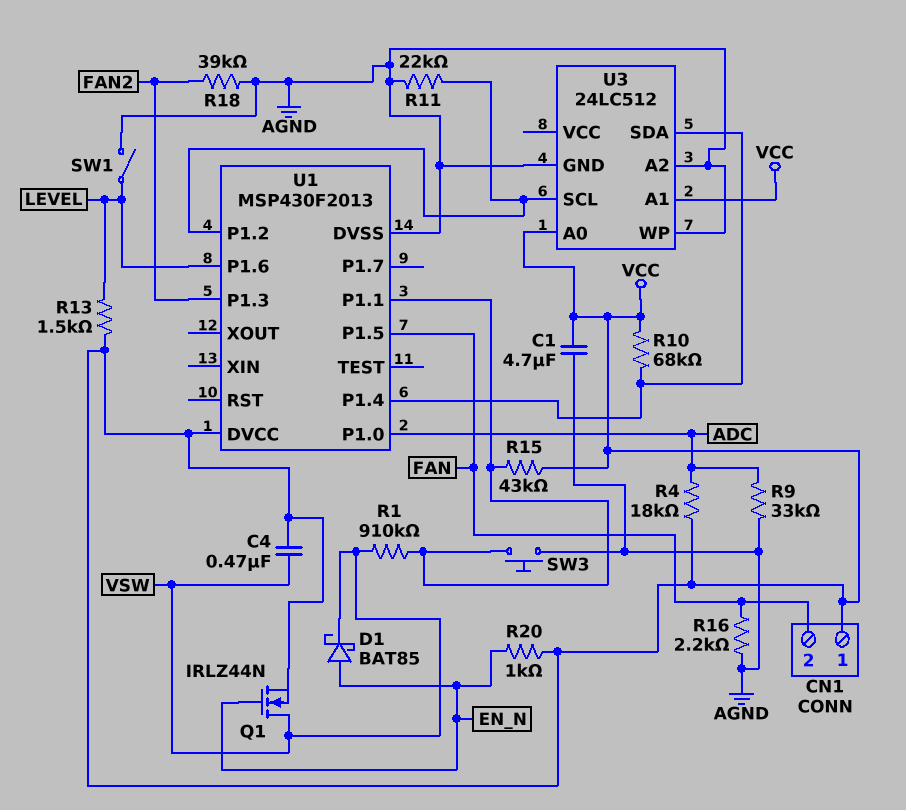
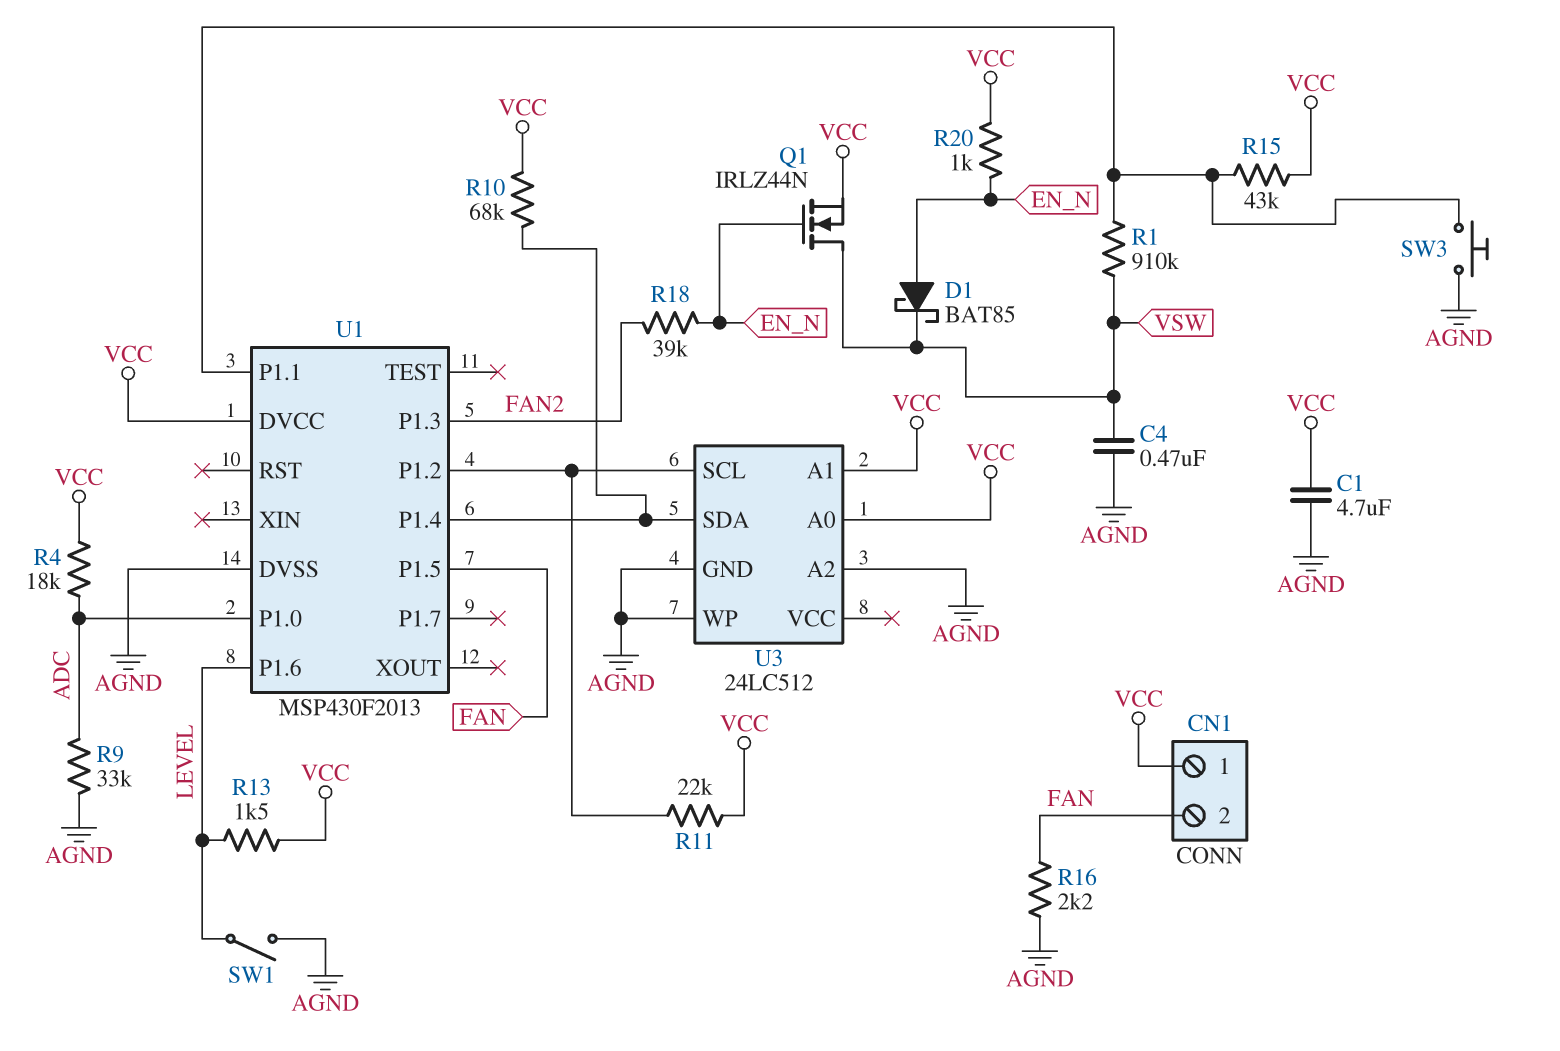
C4: 470nF (VCC, VSW) -> 470nF (AGND, VSW)
R11: 22k (AGND, U1/P1.2) -> 22k (U1/P1.2, VCC)
R18: 39k (AGND, FAN2) -> 39k (EN_N, FAN2)

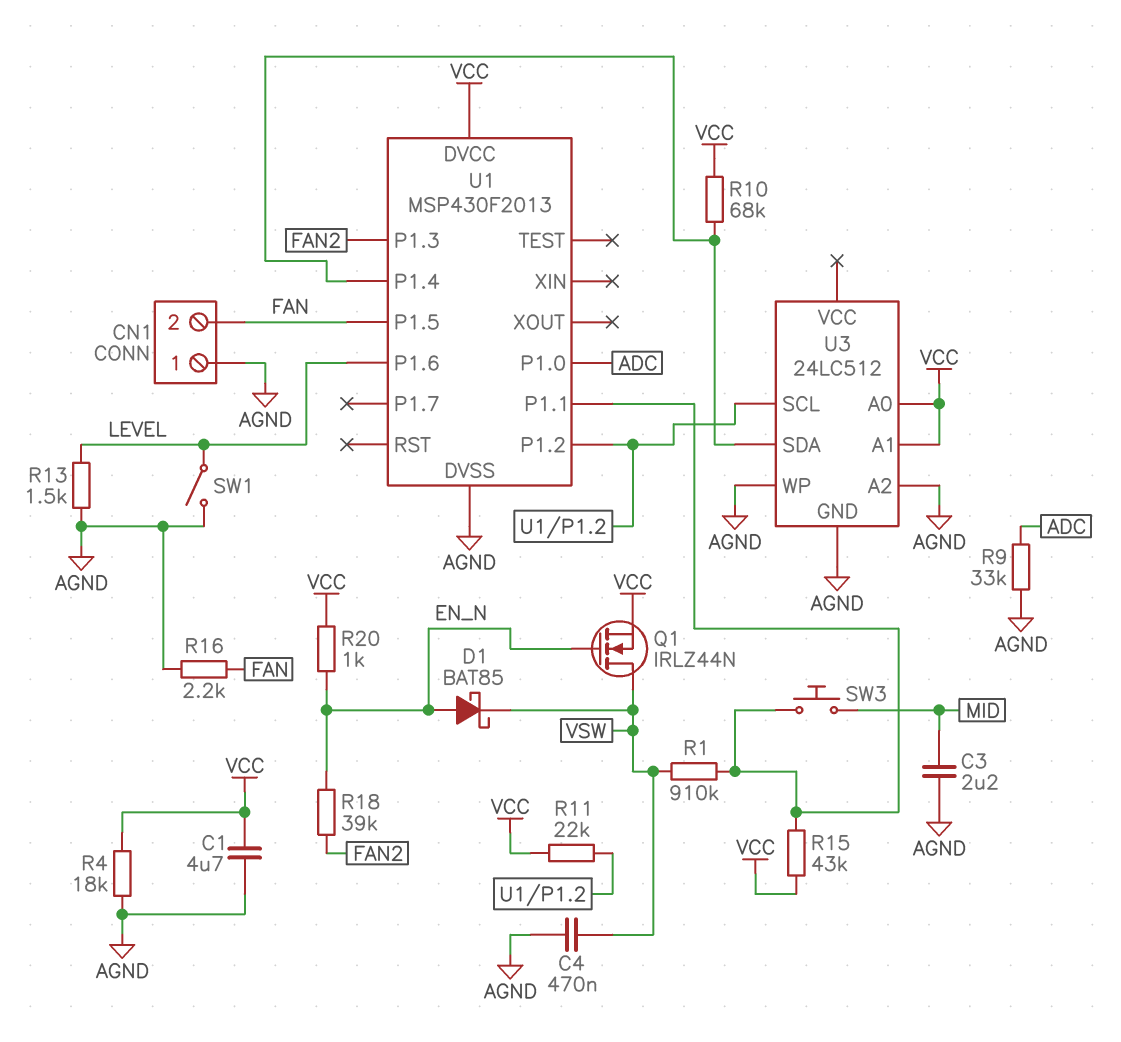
C3: none -> 2.2uF (AGND, MID)
CN1 pin 1: VCC -> AGND
R4: 18k (ADC, VCC) -> 18k (AGND, VCC)
R13: 1.5k (LEVEL, VCC) -> 1.5k (AGND, LEVEL)
SW3: button (AGND, U1/P1.1) -> button (MID, U1/P1.1)

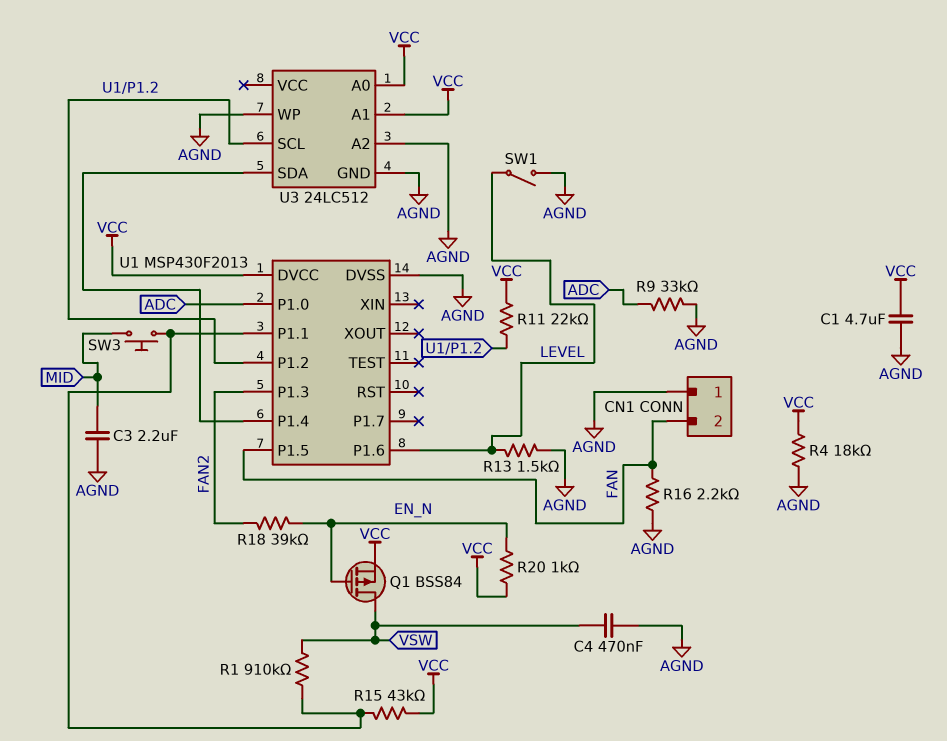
D1: schottky BAT85 (A EN_N, K VSW) -> none
Q1: NMOS IRLZ44N (G EN_N, D VSW, S VCC) -> PMOS BSS84 (G EN_N, D VSW, S VCC)
R10: 68k (U1/P1.4, VCC) -> none

